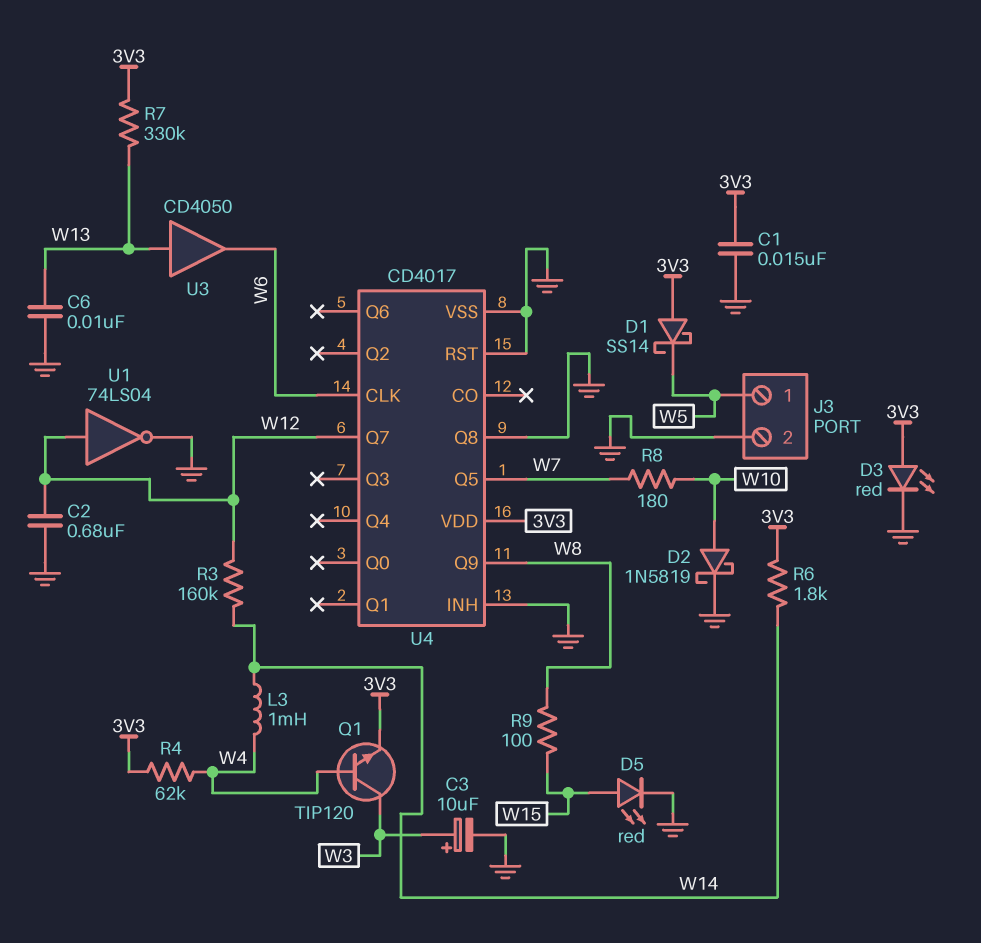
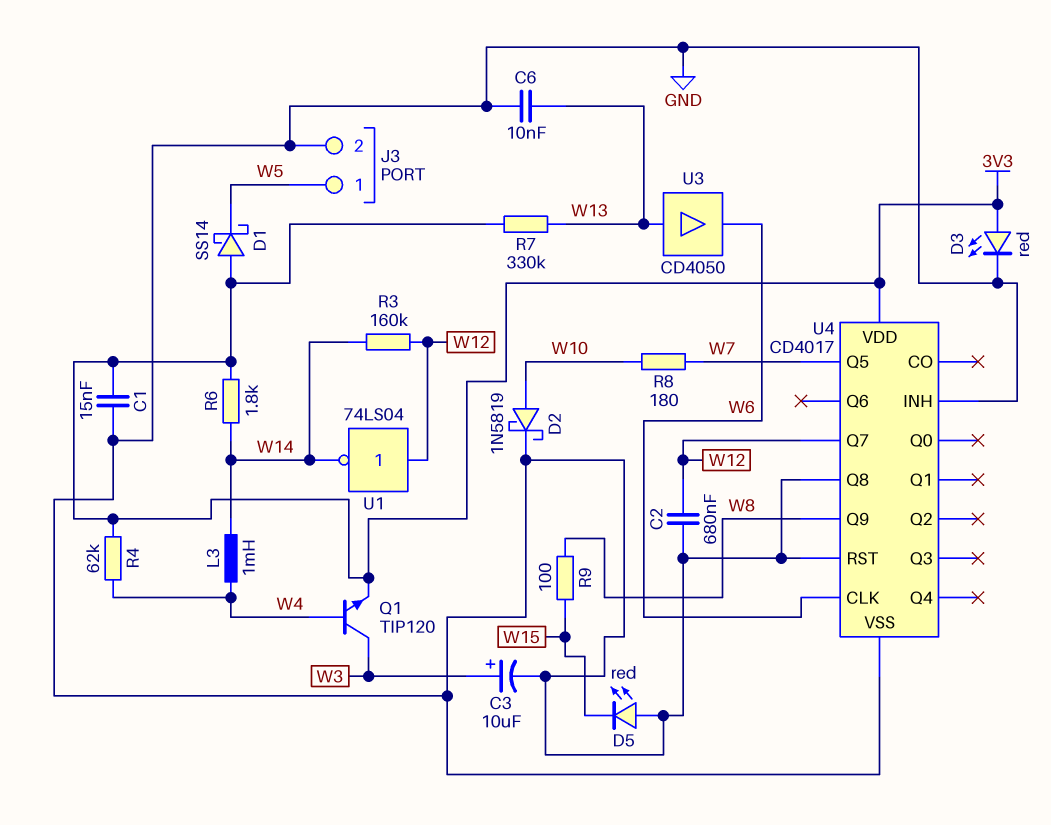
D5: LED red (A W15, K GND) -> LED red (A GND, K W15)
U1: NOT 74LS04 (in W12, out GND) -> NOT 74LS04 (in W12, out W14)

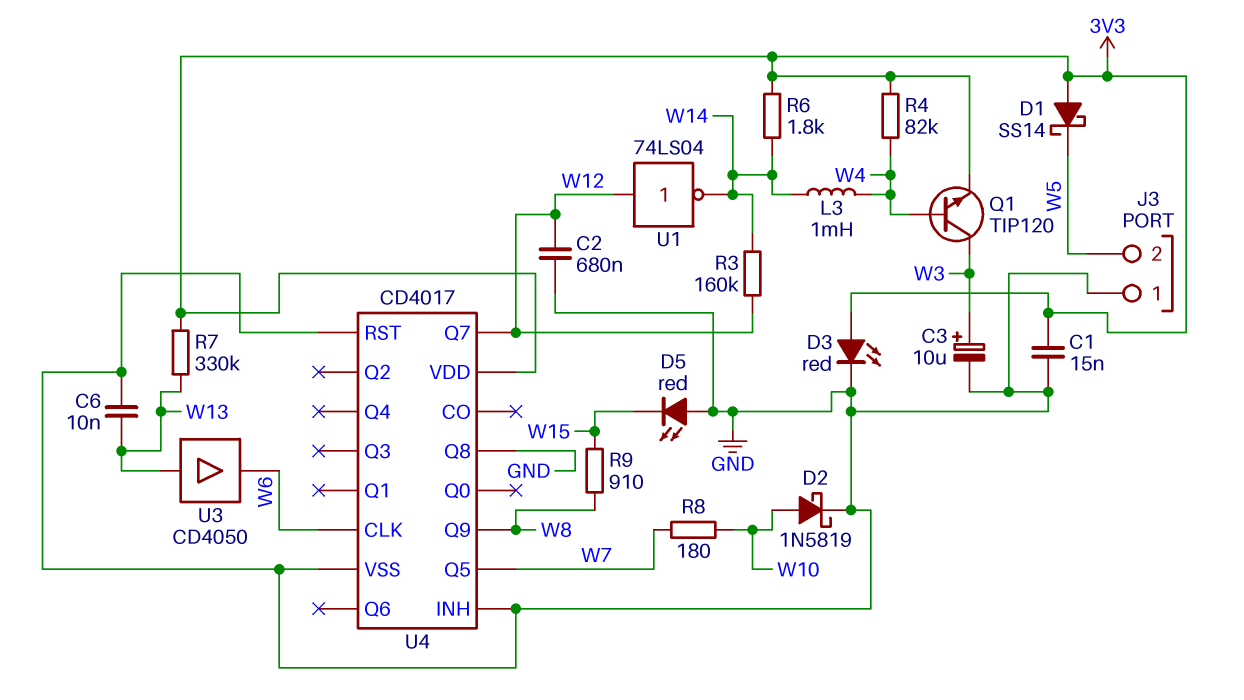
J3 pin 1: W5 -> GND
J3 pin 2: GND -> W5
R4: 62k (3V3, W4) -> 82k (3V3, W4)
R9: 100 (W8, W15) -> 910 (W8, W15)

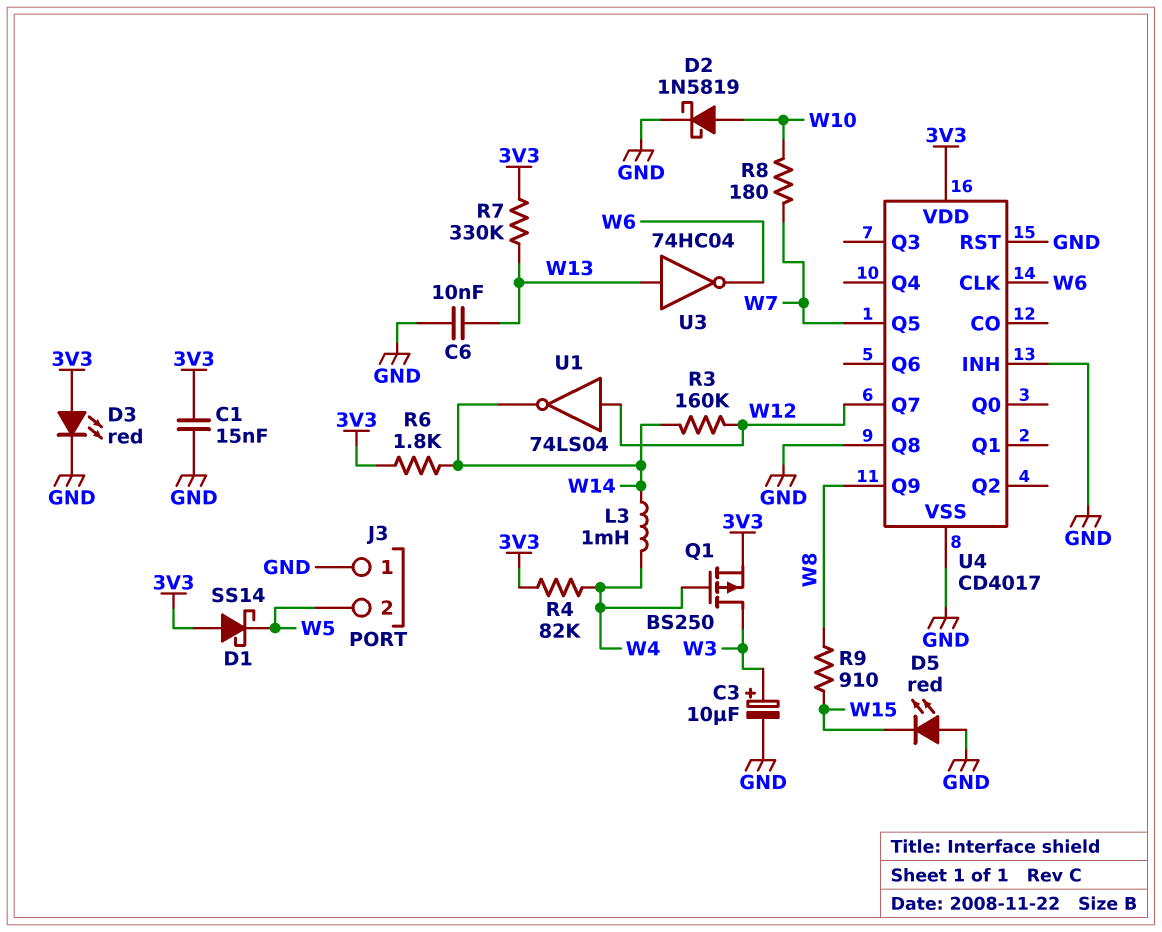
C2: 680nF (GND, W12) -> none
Q1: NPN TIP120 (B W4, C W3, E 3V3) -> PMOS BS250 (G W4, D W3, S 3V3)
U3: buffer CD4050 (in W13, out W6) -> NOT 74HC04 (in W13, out W6)

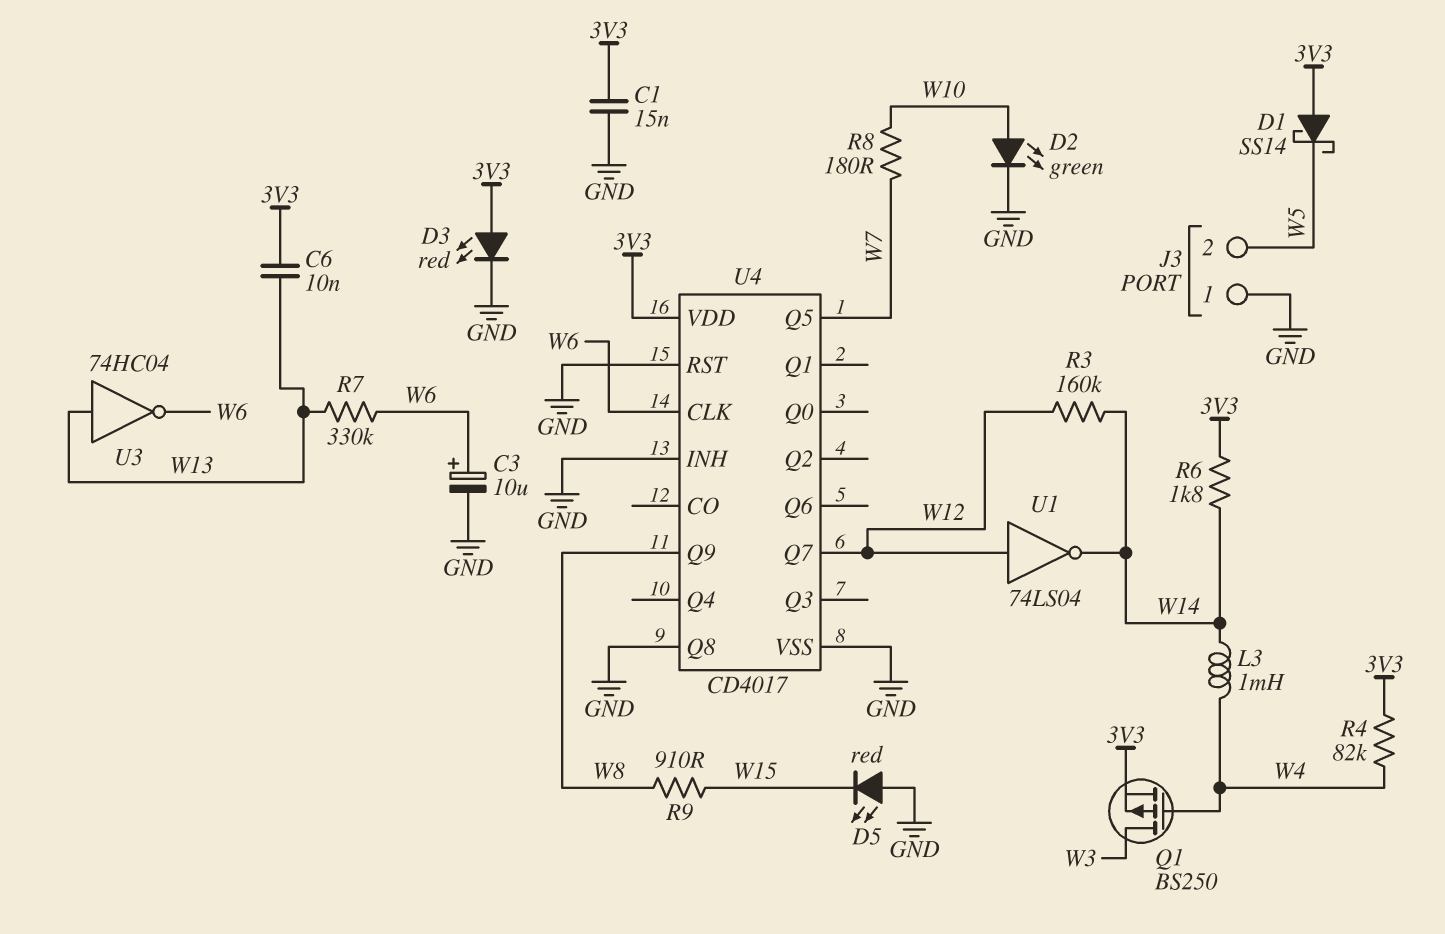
C3: 10uF (plus W3, minus GND) -> 10uF (plus W6, minus GND)
C6: 10nF (GND, W13) -> 10nF (3V3, W13)
D2: schottky 1N5819 (A W10, K GND) -> LED green (A W10, K GND)
R7: 330k (3V3, W13) -> 330k (W6, W13)

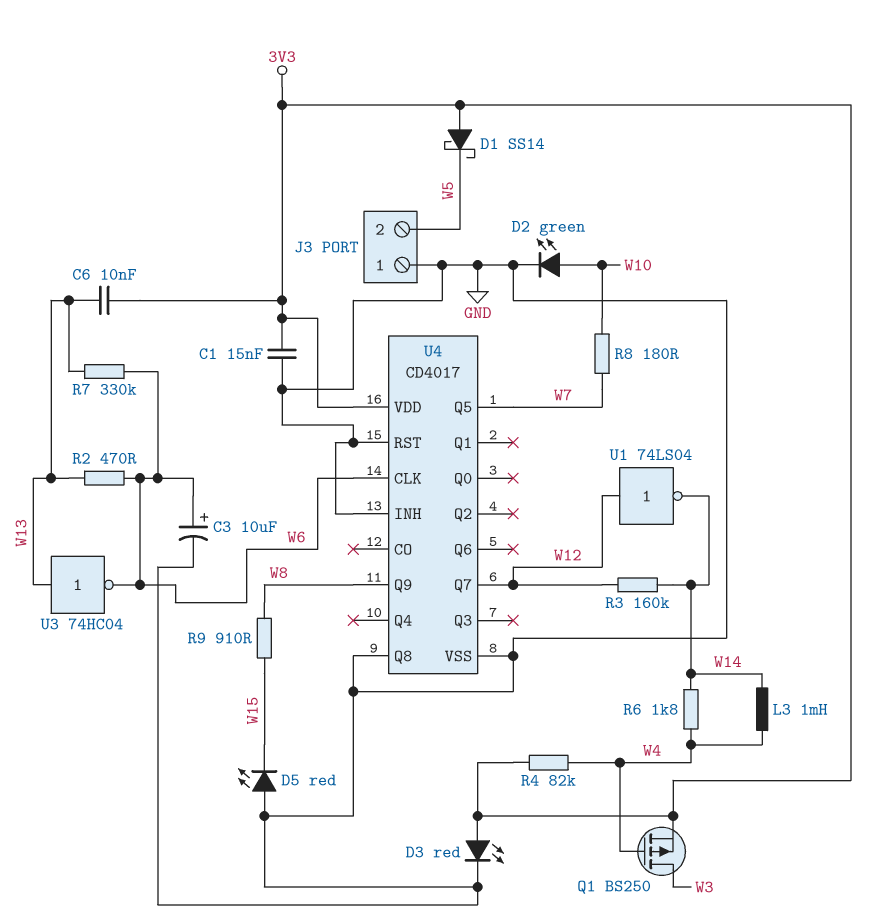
R2: none -> 470 (W6, W13)
R6: 1.8k (3V3, W14) -> 1.8k (W4, W14)

